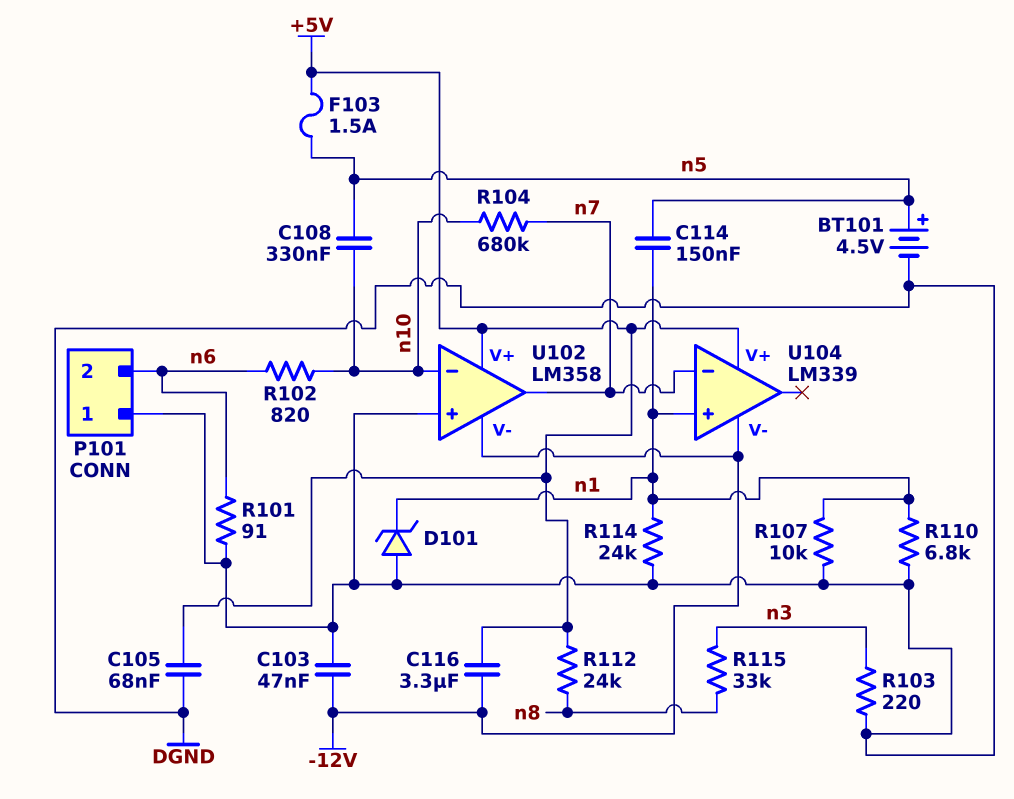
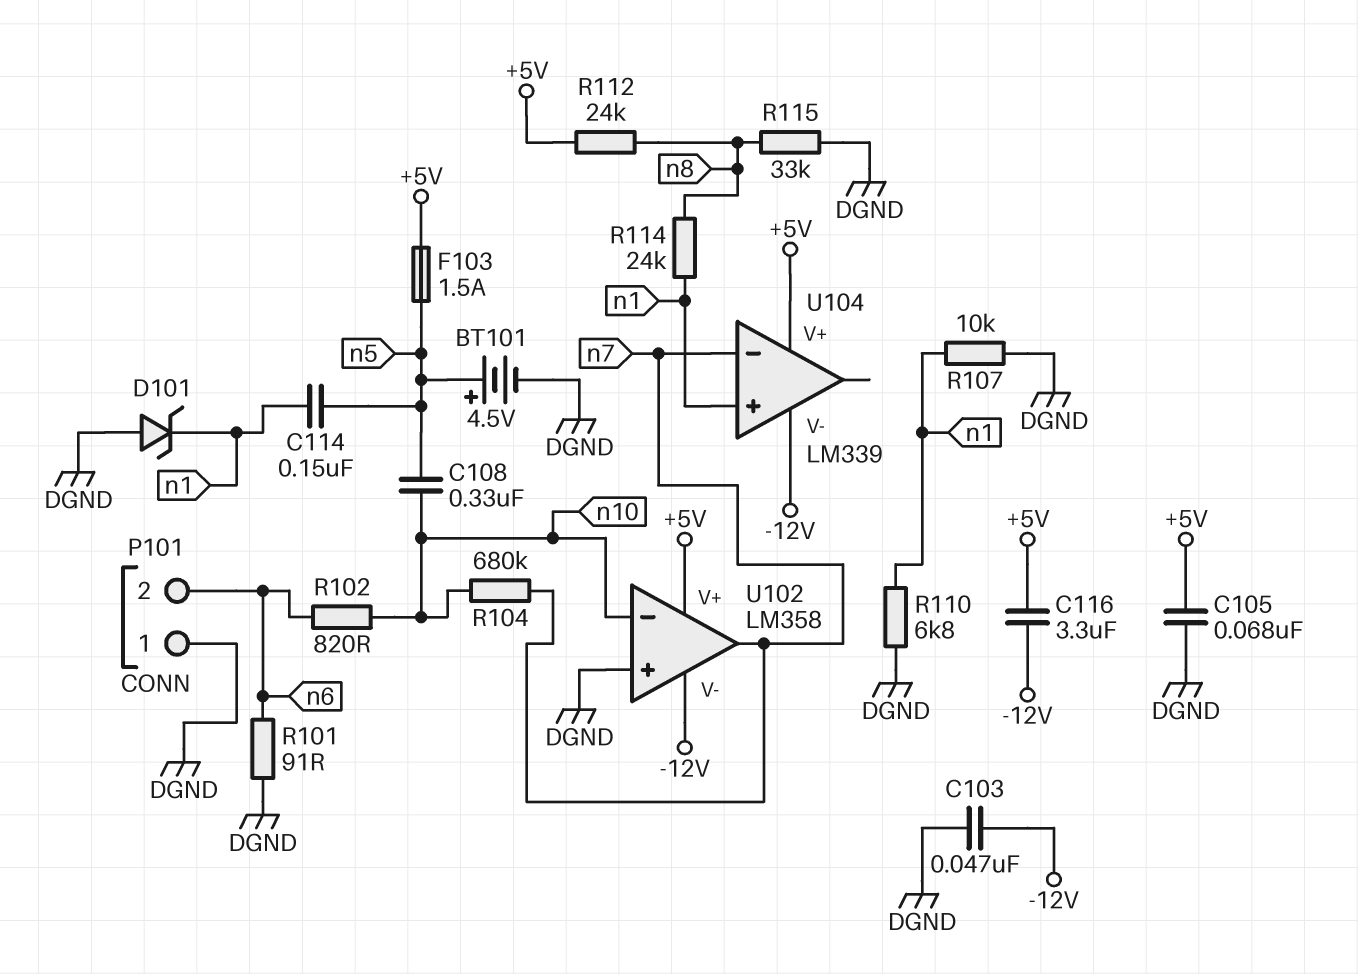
R103: 220 (DGND, n3) -> none
R114: 24k (DGND, n1) -> 24k (n1, n8)
R115: 33k (n3, n8) -> 33k (DGND, n8)

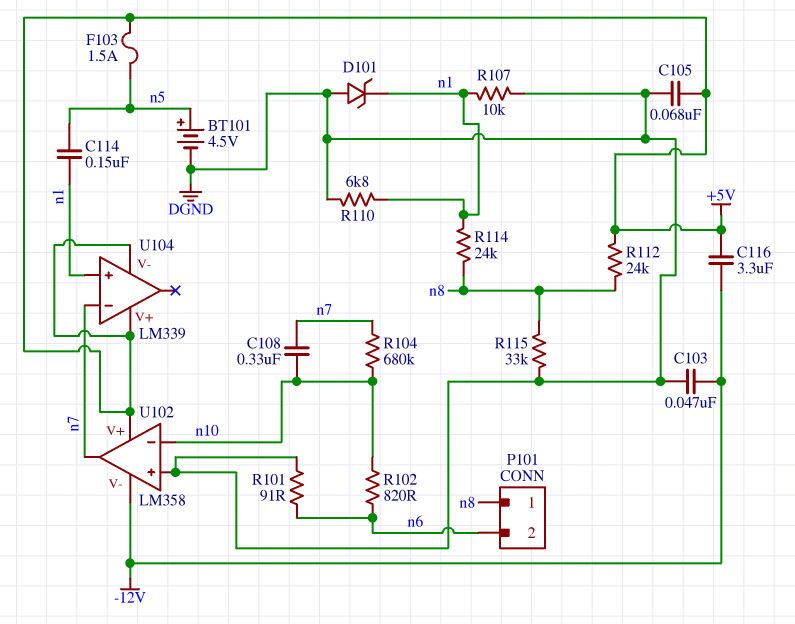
C108: 330nF (n5, n10) -> 330nF (n7, n10)
P101 pin 1: DGND -> n8
U104 pin V-: -12V -> +5V

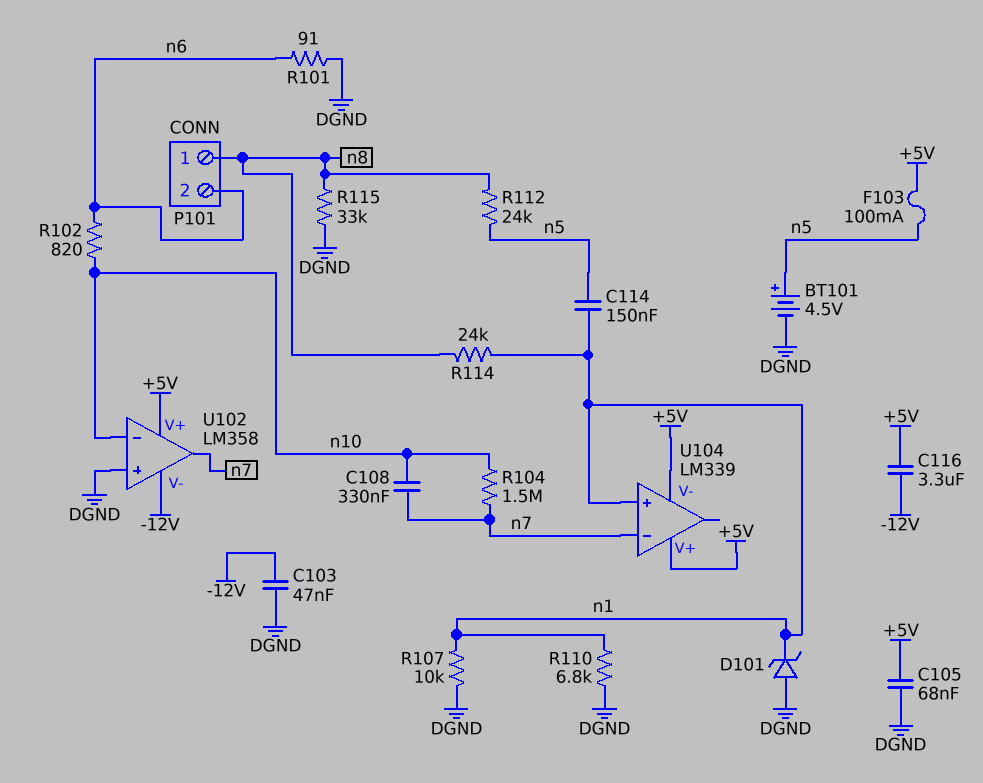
F103: 1.5A (+5V, n5) -> 100mA (+5V, n5)
R104: 680k (n7, n10) -> 1.5M (n7, n10)
R112: 24k (+5V, n8) -> 24k (n5, n8)

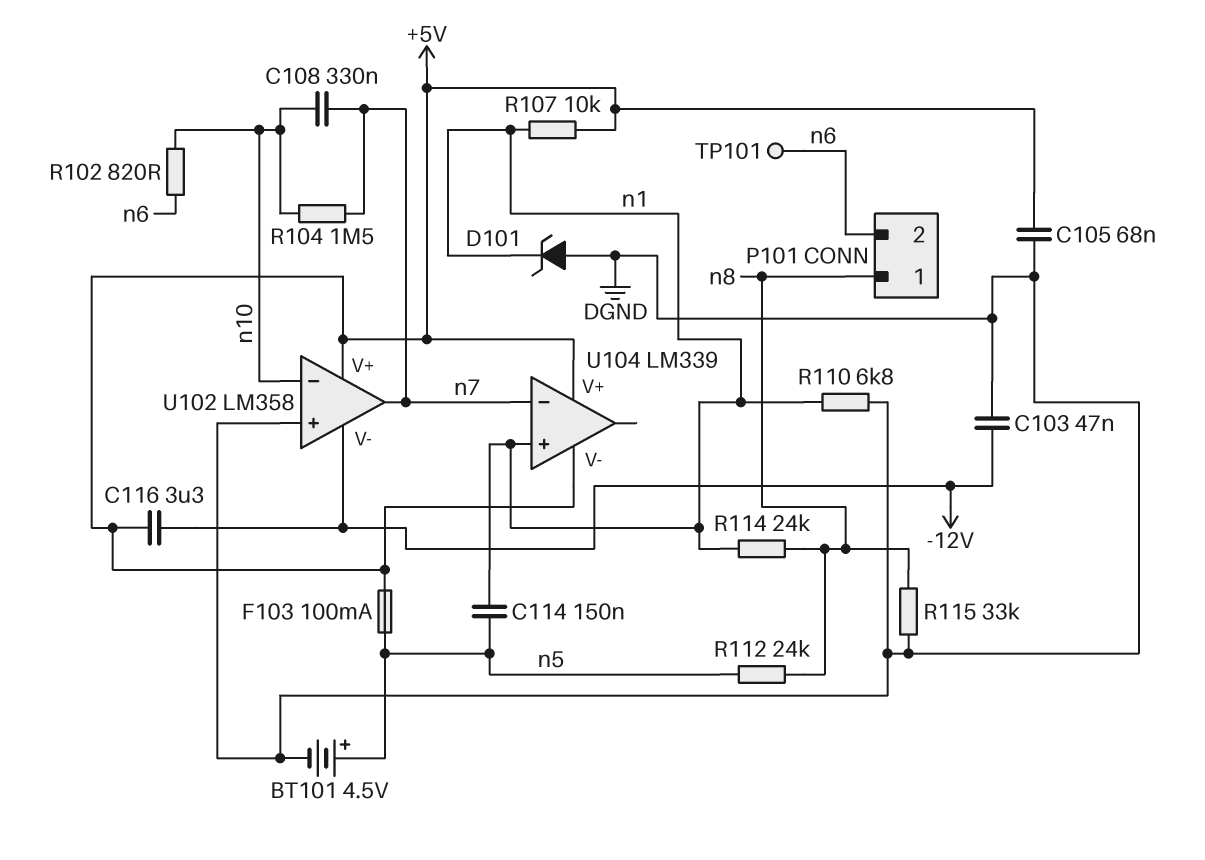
R101: 91 (DGND, n6) -> none
R107: 10k (DGND, n1) -> 10k (+5V, n1)
TP101: none -> test point (n6)

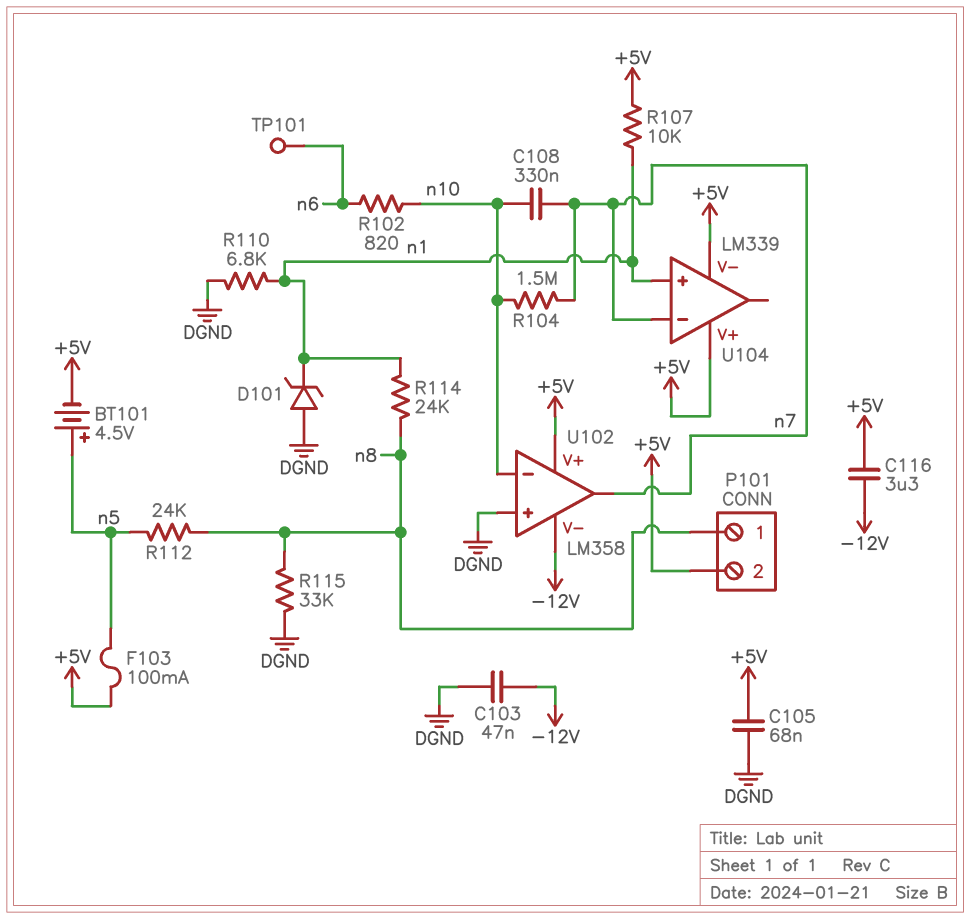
BT101: 4.5V (plus n5, minus DGND) -> 4.5V (plus n5, minus +5V)
C114: 150nF (n1, n5) -> none
P101 pin 2: n6 -> +5V

